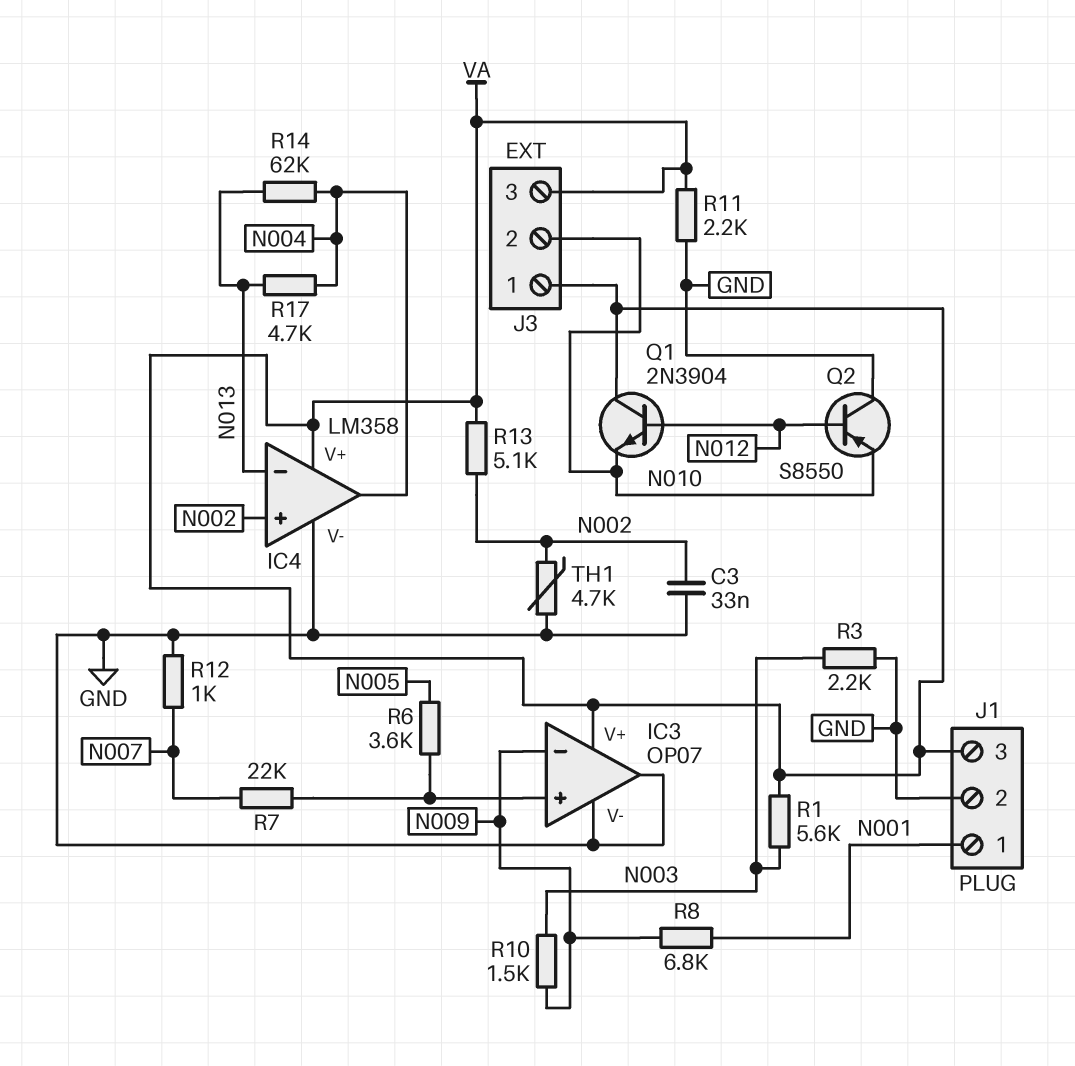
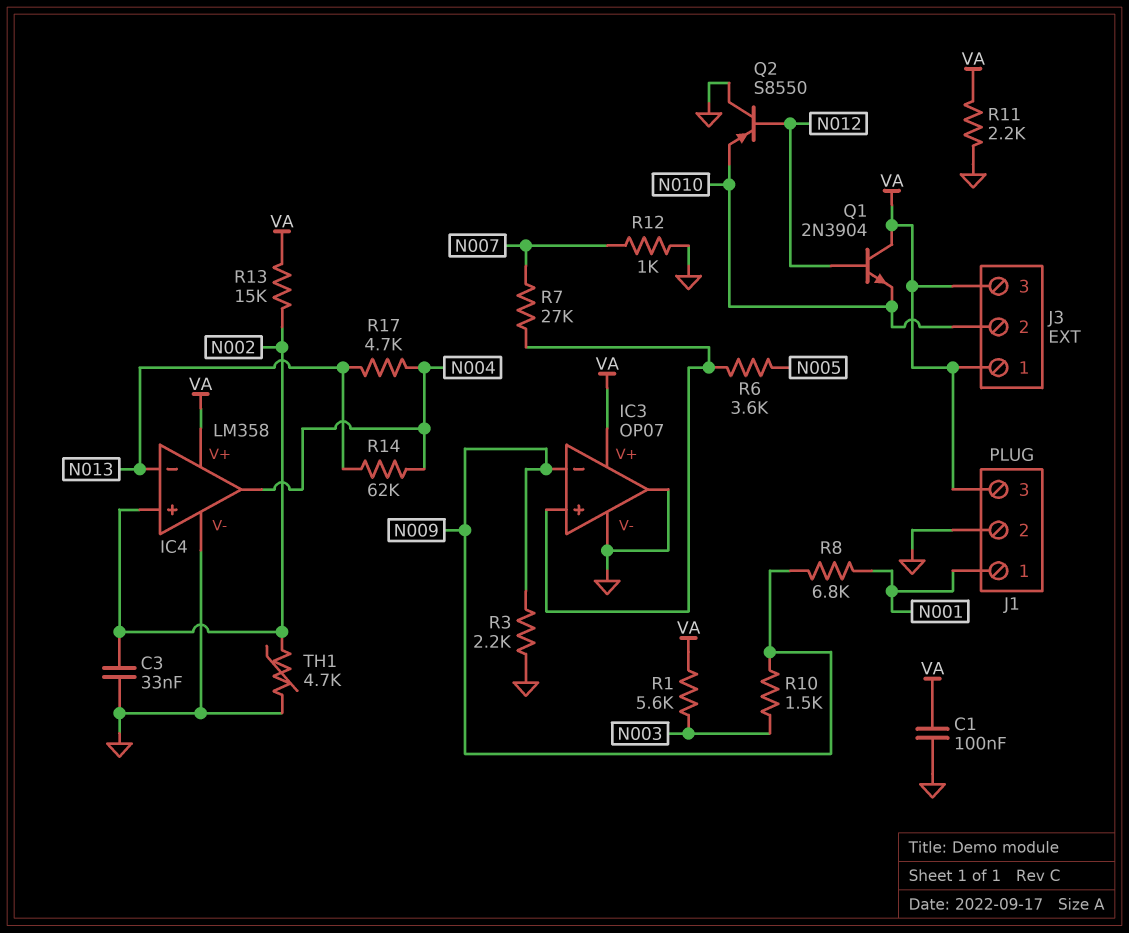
C1: none -> 100nF (GND, VA)
R3: 2.2k (GND, N003) -> 2.2k (GND, N009)
R7: 22k (IC3/in+, N007) -> 27k (IC3/in+, N007)
R13: 5.1k (N002, VA) -> 15k (N002, VA)

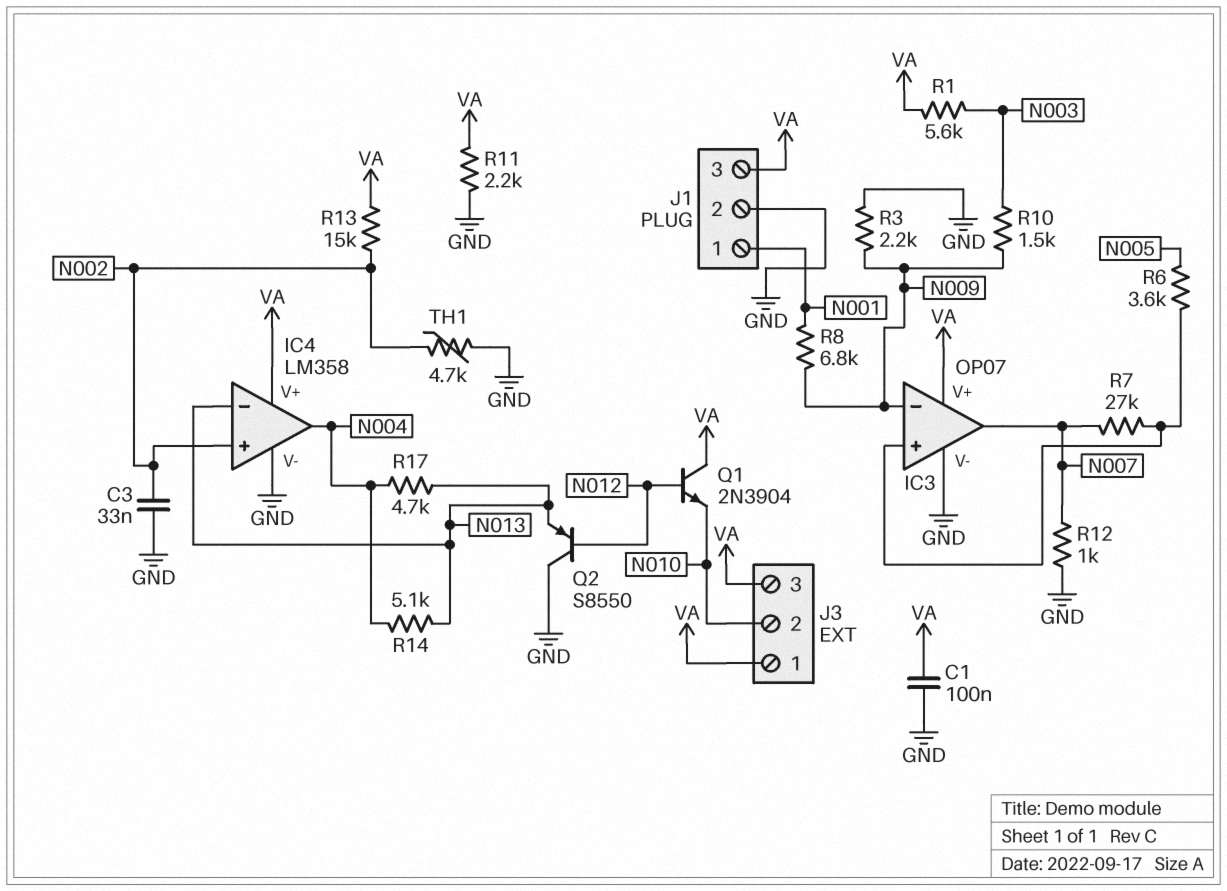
IC3 pin out: GND -> N007
Q2: PNP S8550 (B N012, C GND, E N010) -> PNP S8550 (B N012, C GND, E N013)
R14: 62k (N004, N013) -> 5.1k (N004, N013)

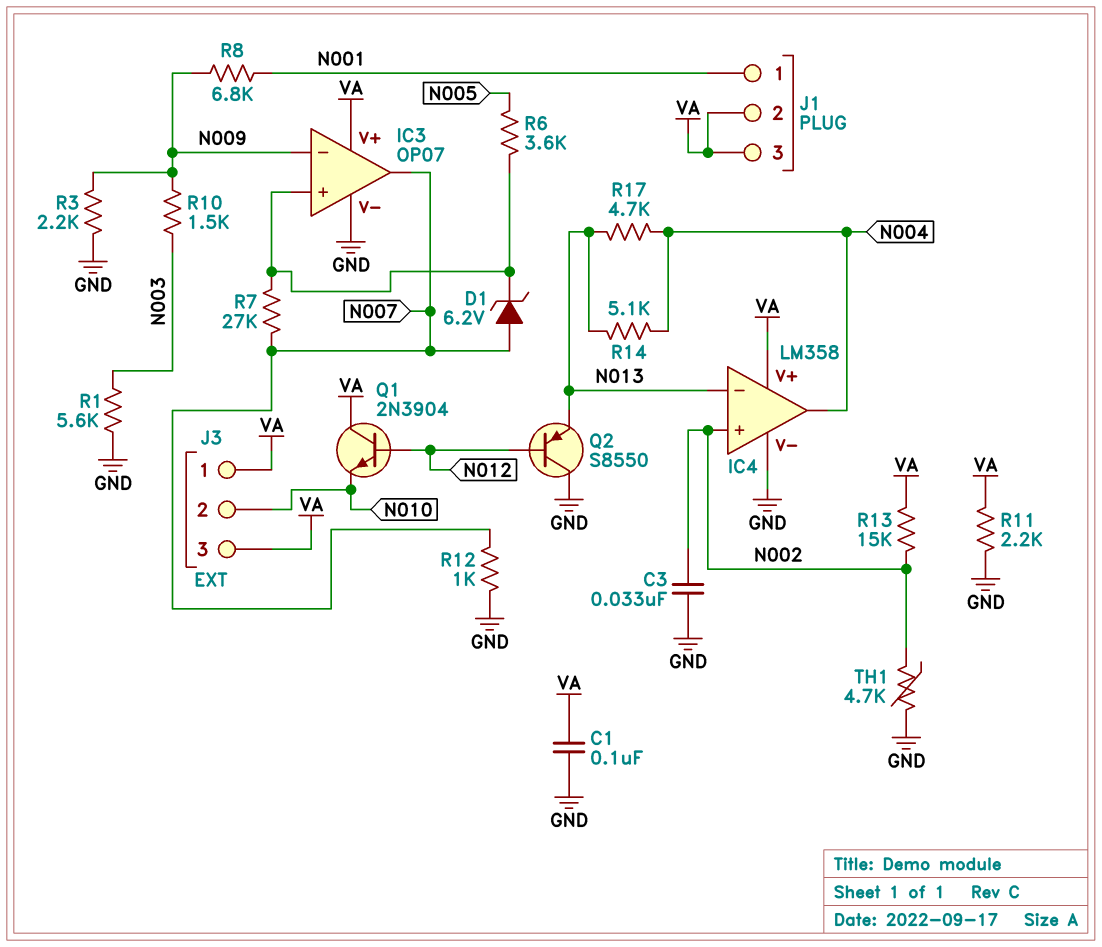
D1: none -> zener 6.2V (A N007, K IC3/in+)
J1 pin 2: GND -> VA
R1: 5.6k (N003, VA) -> 5.6k (GND, N003)

